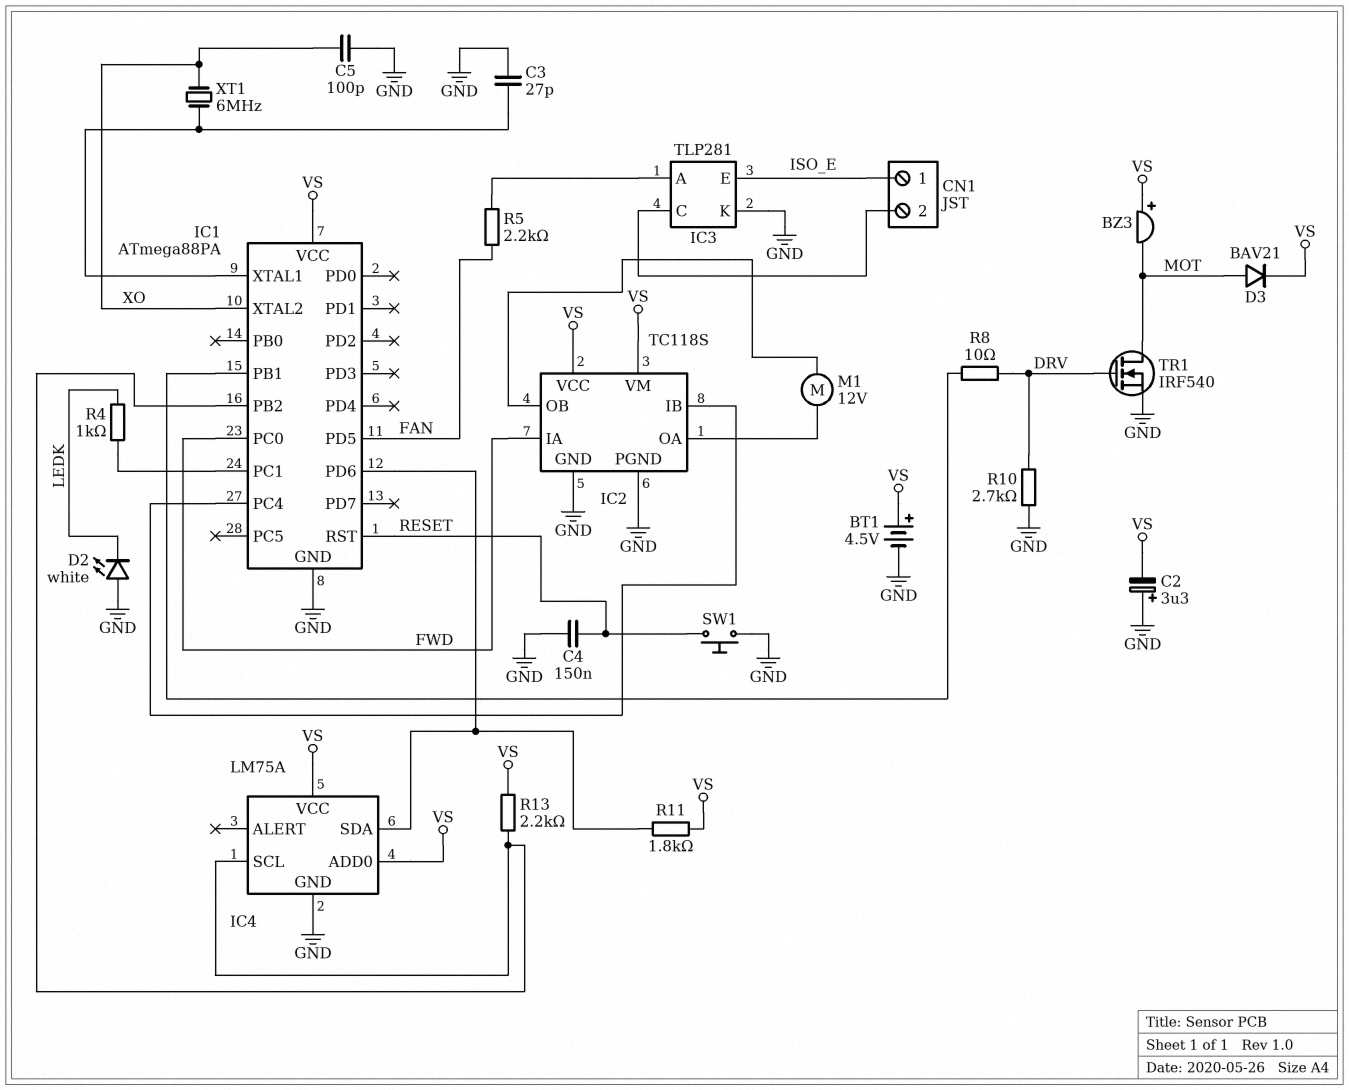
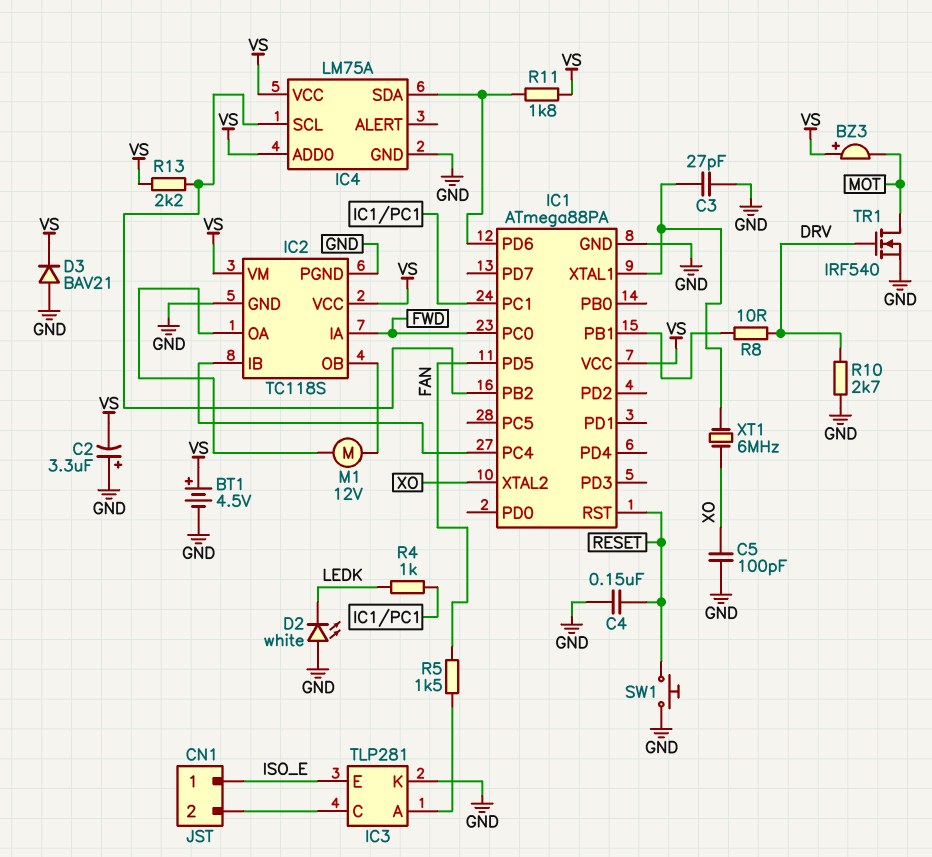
D3: diode BAV21 (A MOT, K VS) -> diode BAV21 (A GND, K VS)
R5: 2.2k (FAN, IC3/A) -> 1.5k (FAN, IC3/A)

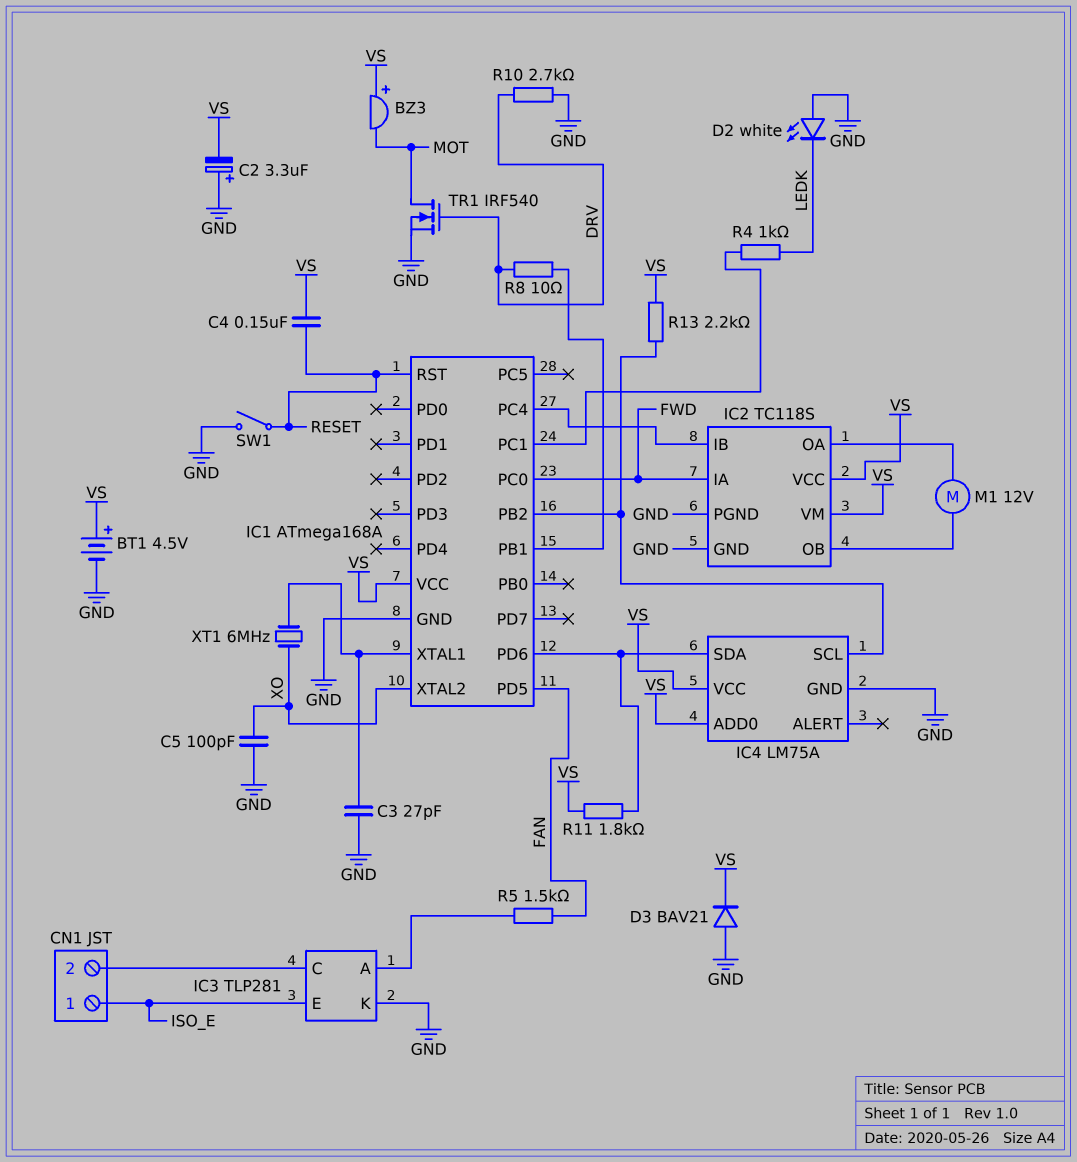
C4: 150nF (GND, RESET) -> 150nF (RESET, VS)
IC1: ATmega88PA -> ATmega168A
SW1: button (GND, RESET) -> switch (GND, RESET)

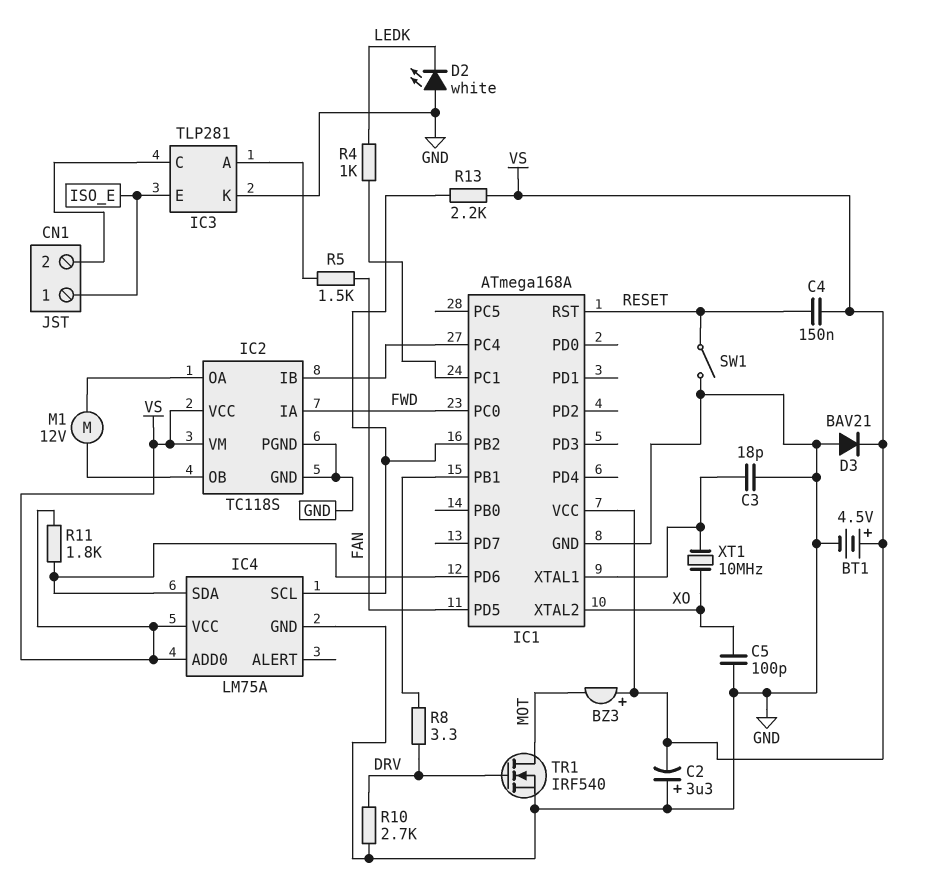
C3: 27pF (GND, IC1/XTAL1) -> 18pF (GND, IC1/XTAL1)
R8: 10 (DRV, IC1/PB1) -> 3.3 (DRV, IC1/PB1)
XT1: 6MHz (IC1/XTAL1, XO) -> 10MHz (IC1/XTAL1, XO)

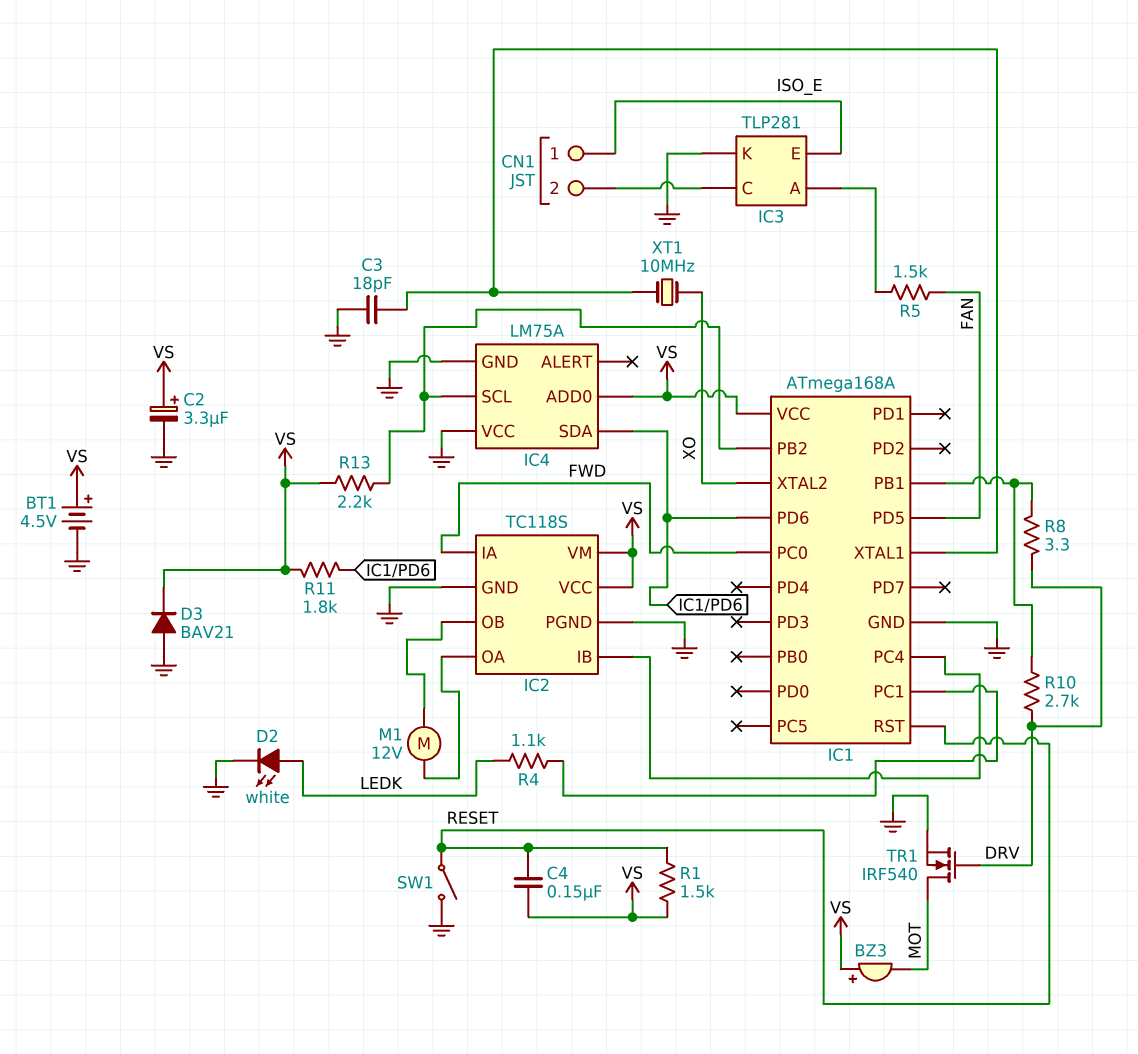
C2: 3.3uF (plus GND, minus VS) -> 3.3uF (plus VS, minus GND)
C5: 100pF (GND, XO) -> none
D2: LED white (A GND, K LEDK) -> LED white (A LEDK, K GND)
IC4 pin VCC: VS -> GND
R1: none -> 1.5k (RESET, VS)
R4: 1k (IC1/PC1, LEDK) -> 1.1k (IC1/PC1, LEDK)
R10: 2.7k (DRV, GND) -> 2.7k (DRV, IC1/PB1)

